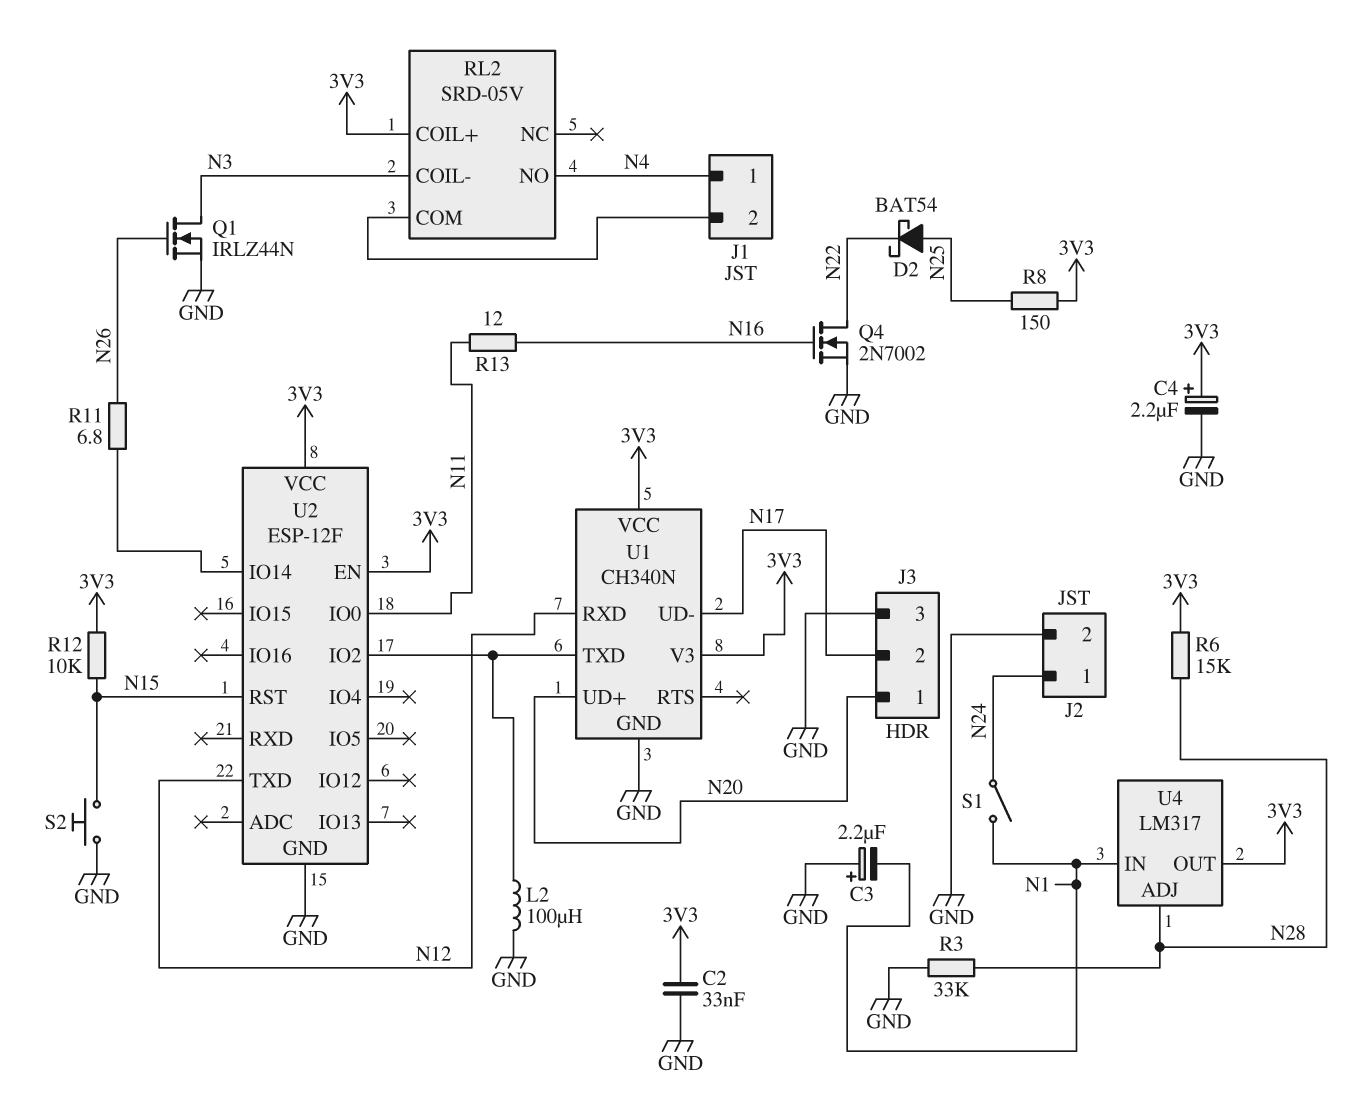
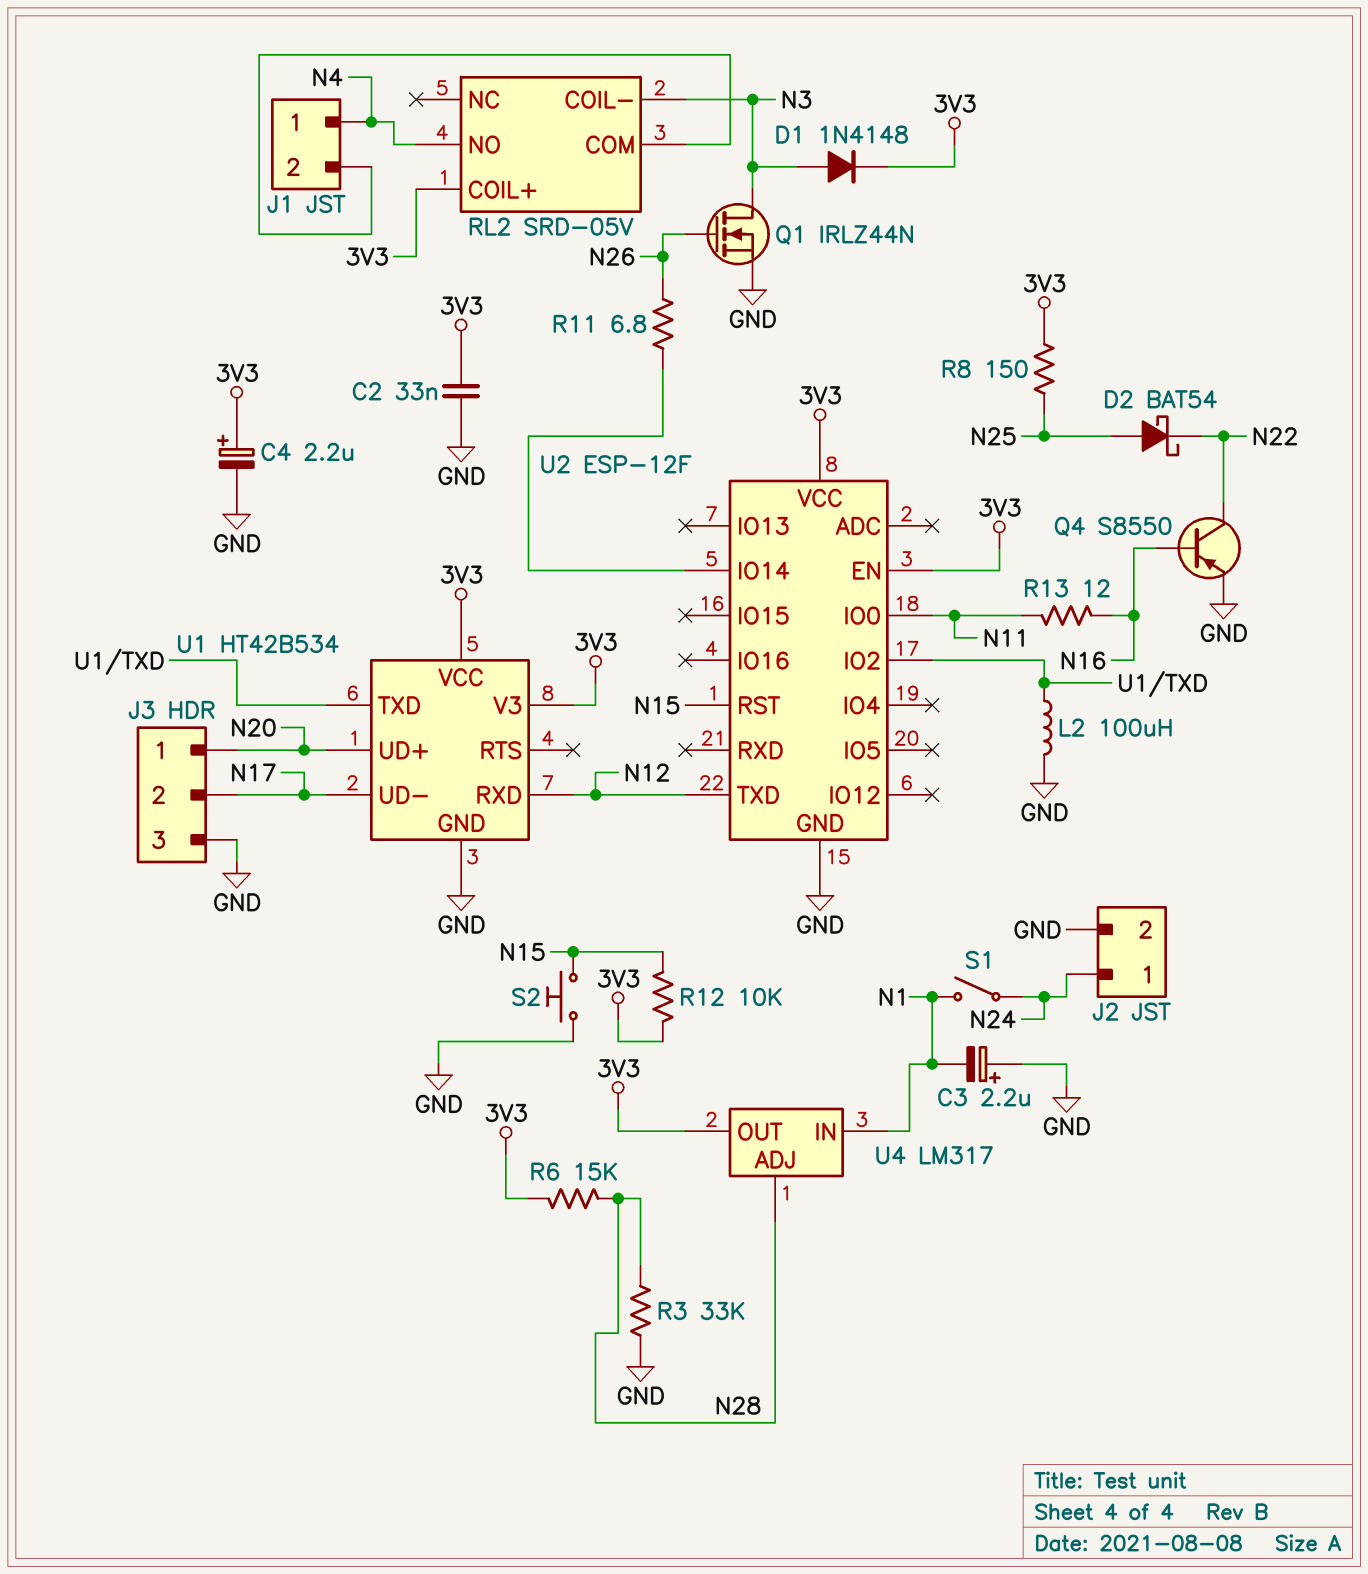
D1: none -> diode 1N4148 (A N3, K 3V3)
Q4: NMOS 2N7002 (G N16, D N22, S GND) -> PNP S8550 (B N16, C N22, E GND)
U1: CH340N -> HT42B534

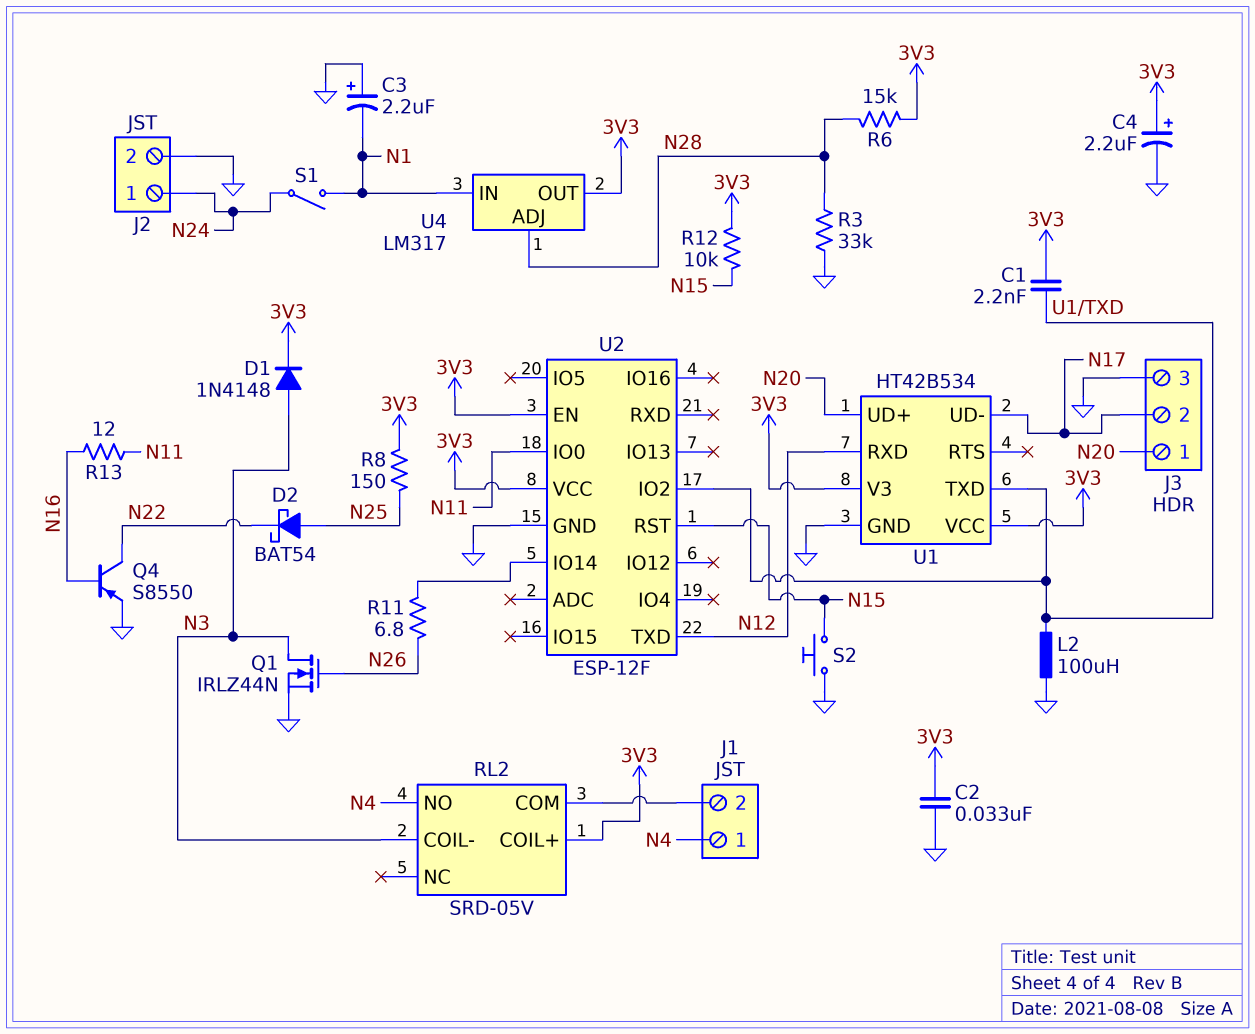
C1: none -> 2.2nF (3V3, U1/TXD)

